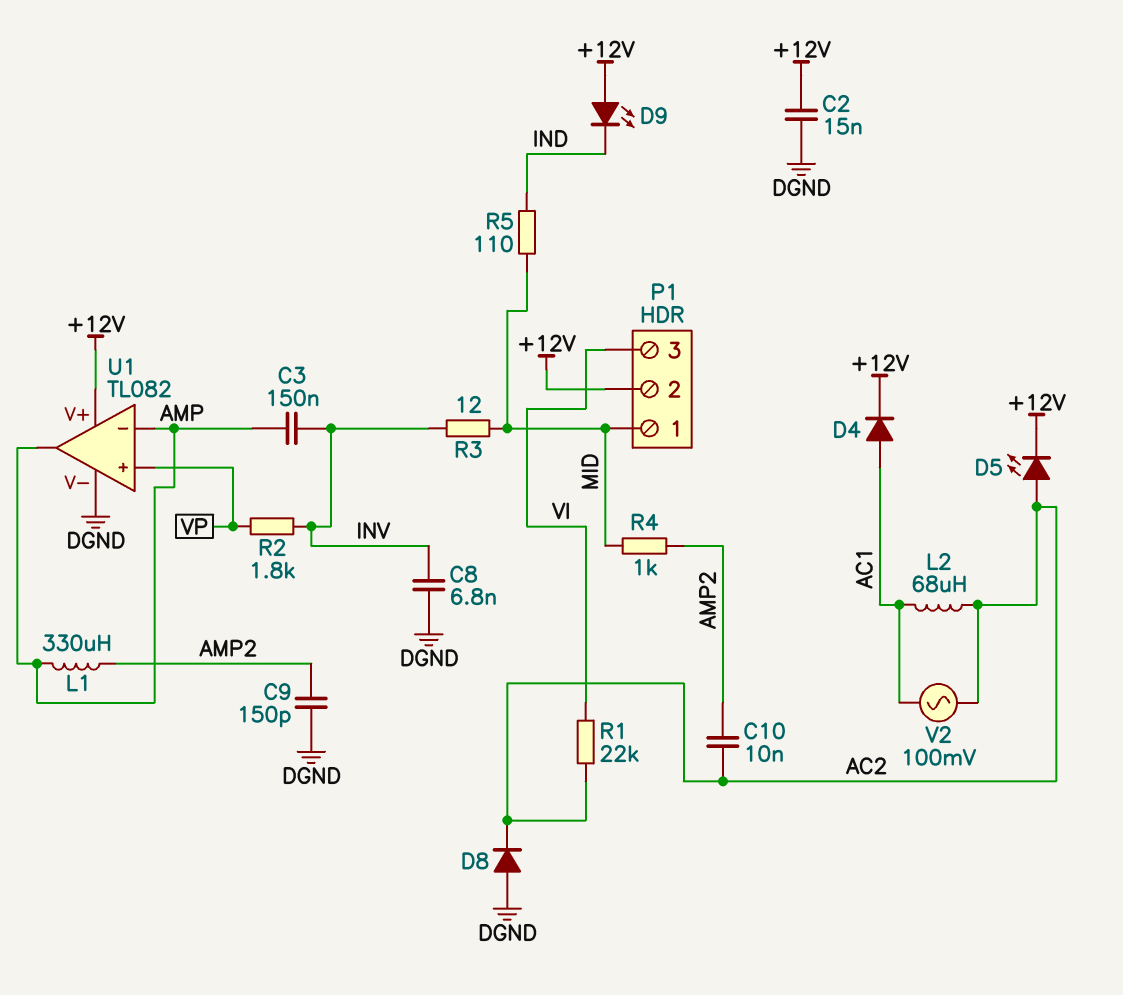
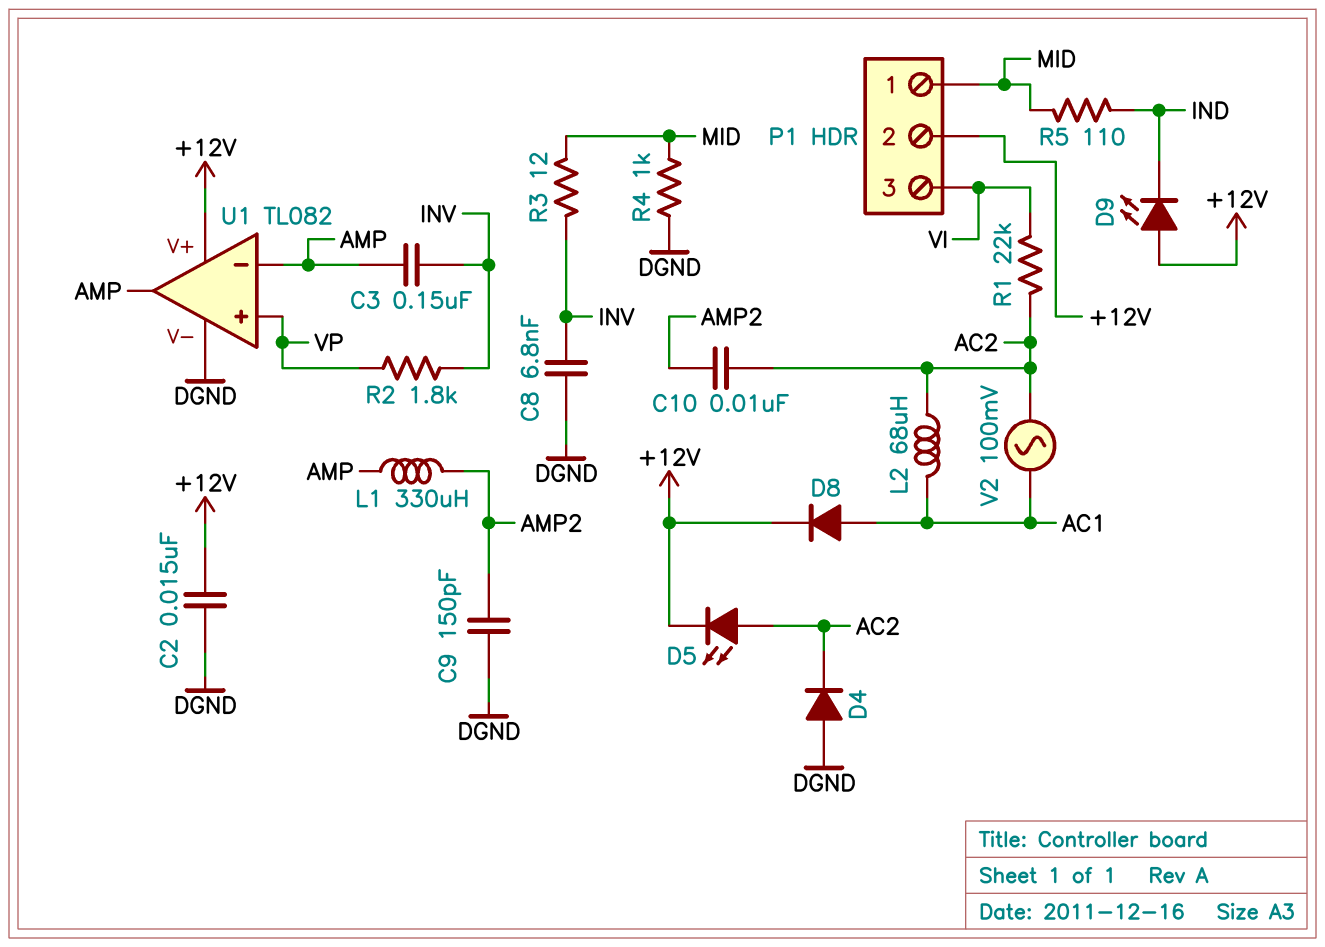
D4: diode (A AC1, K +12V) -> diode (A DGND, K AC2)
D8: diode (A DGND, K AC2) -> diode (A AC1, K +12V)
R4: 1k (AMP2, MID) -> 1k (DGND, MID)

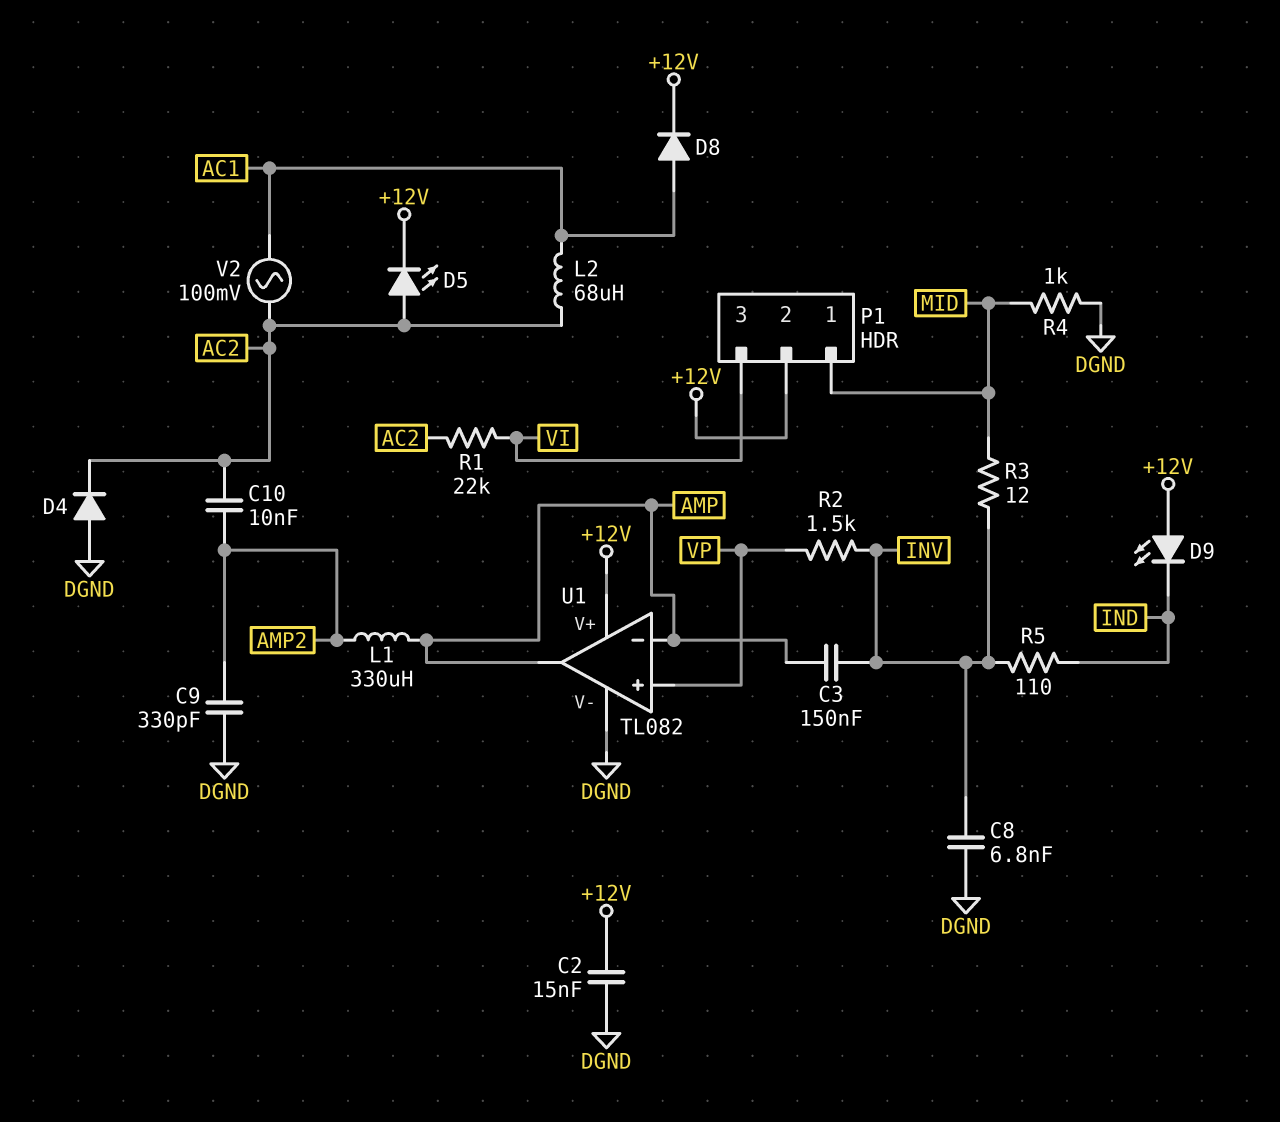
C9: 150pF (AMP2, DGND) -> 330pF (AMP2, DGND)
R2: 1.8k (INV, VP) -> 1.5k (INV, VP)
R5: 110 (IND, MID) -> 110 (IND, INV)

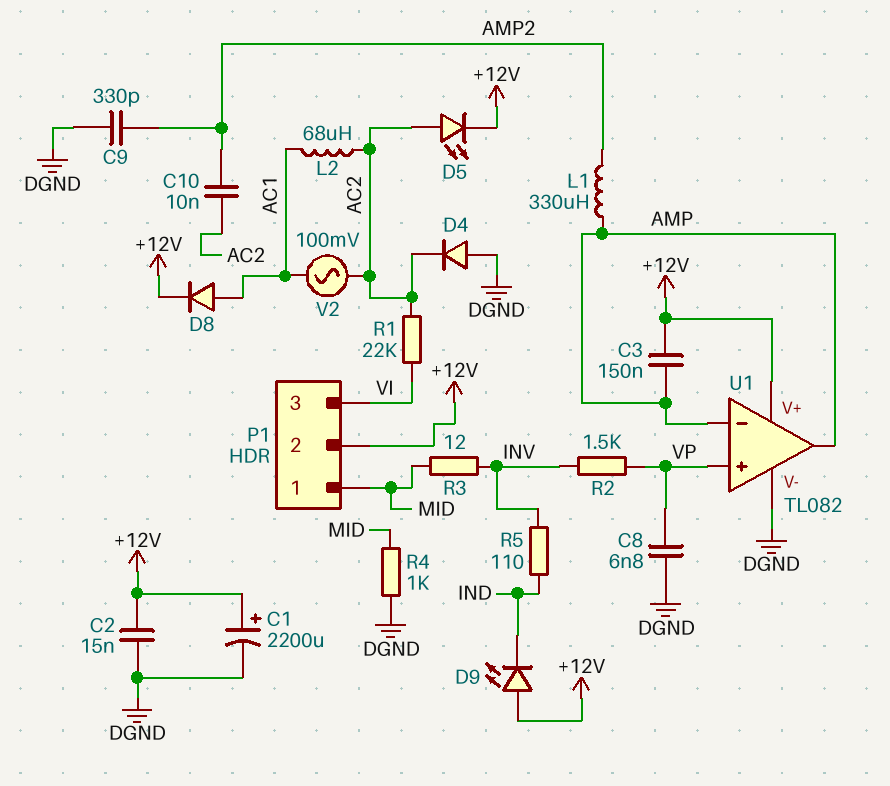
C1: none -> 2200uF (plus +12V, minus DGND)
C3: 150nF (AMP, INV) -> 150nF (+12V, AMP)
C8: 6.8nF (DGND, INV) -> 6.8nF (DGND, VP)

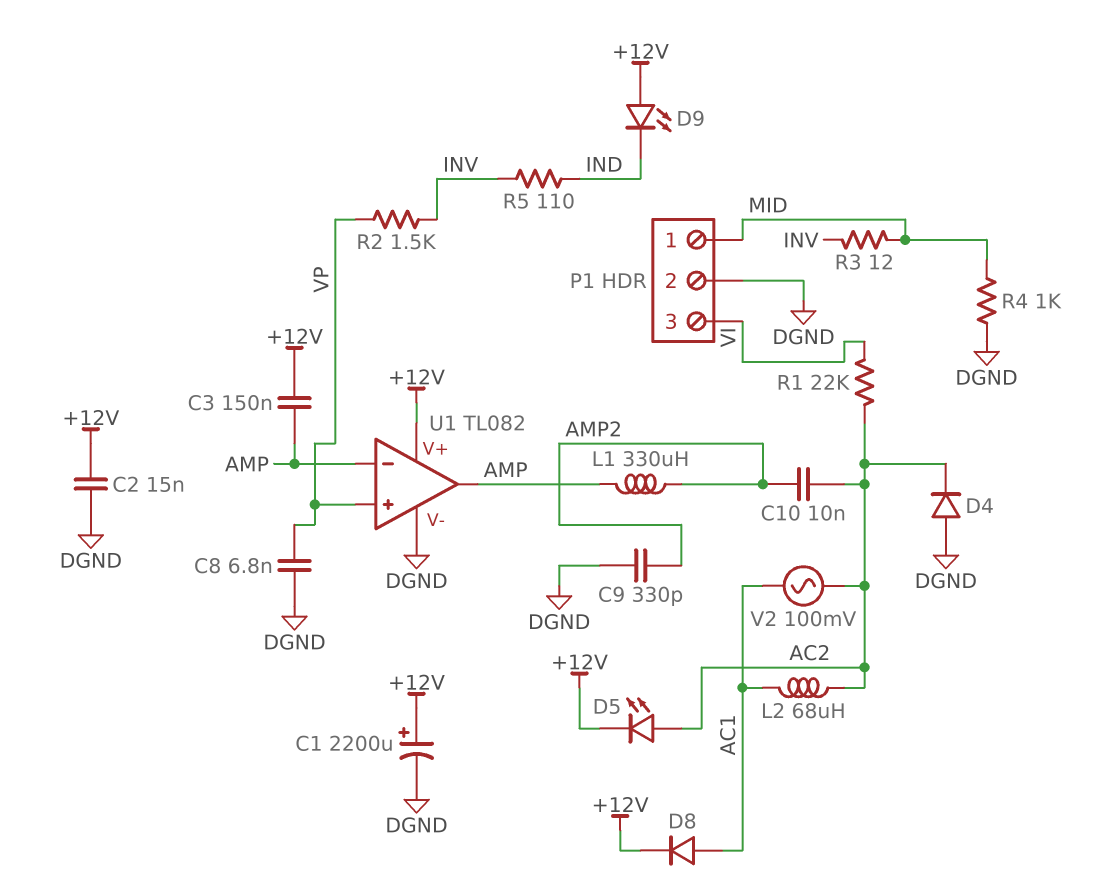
P1 pin 2: +12V -> DGND

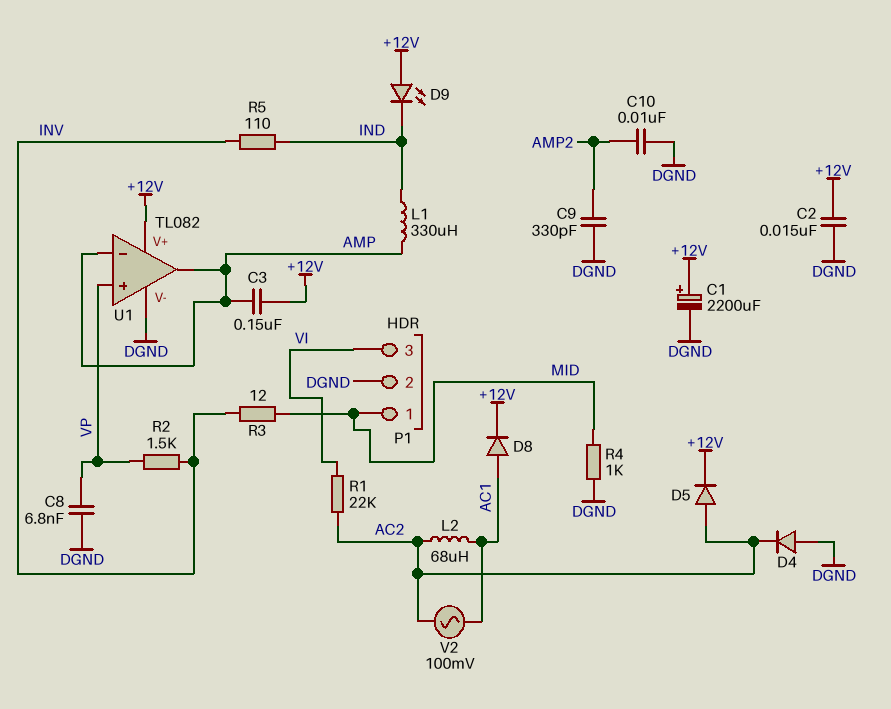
C10: 10nF (AC2, AMP2) -> 10nF (AMP2, DGND)
D5: LED (A AC2, K +12V) -> diode (A AC2, K +12V)
L1: 330uH (AMP, AMP2) -> 330uH (AMP, IND)

